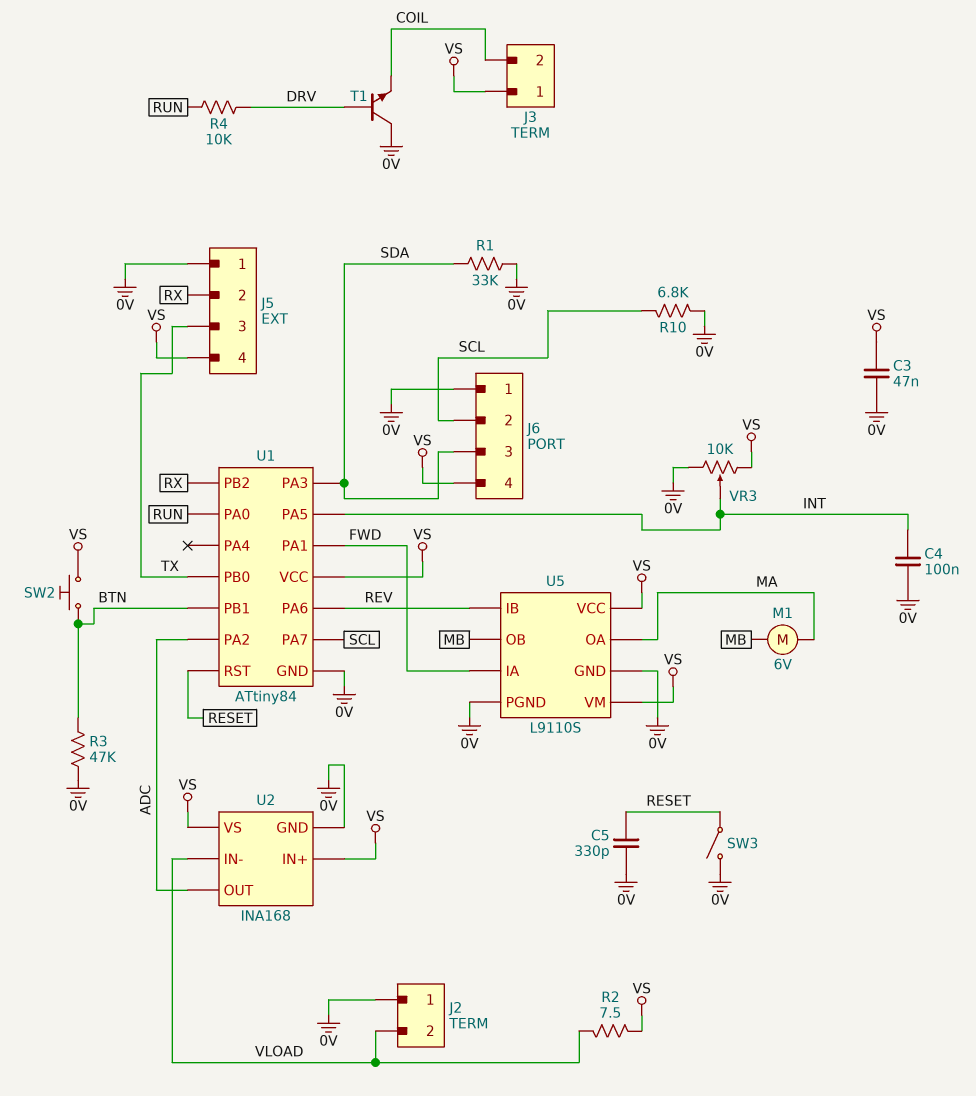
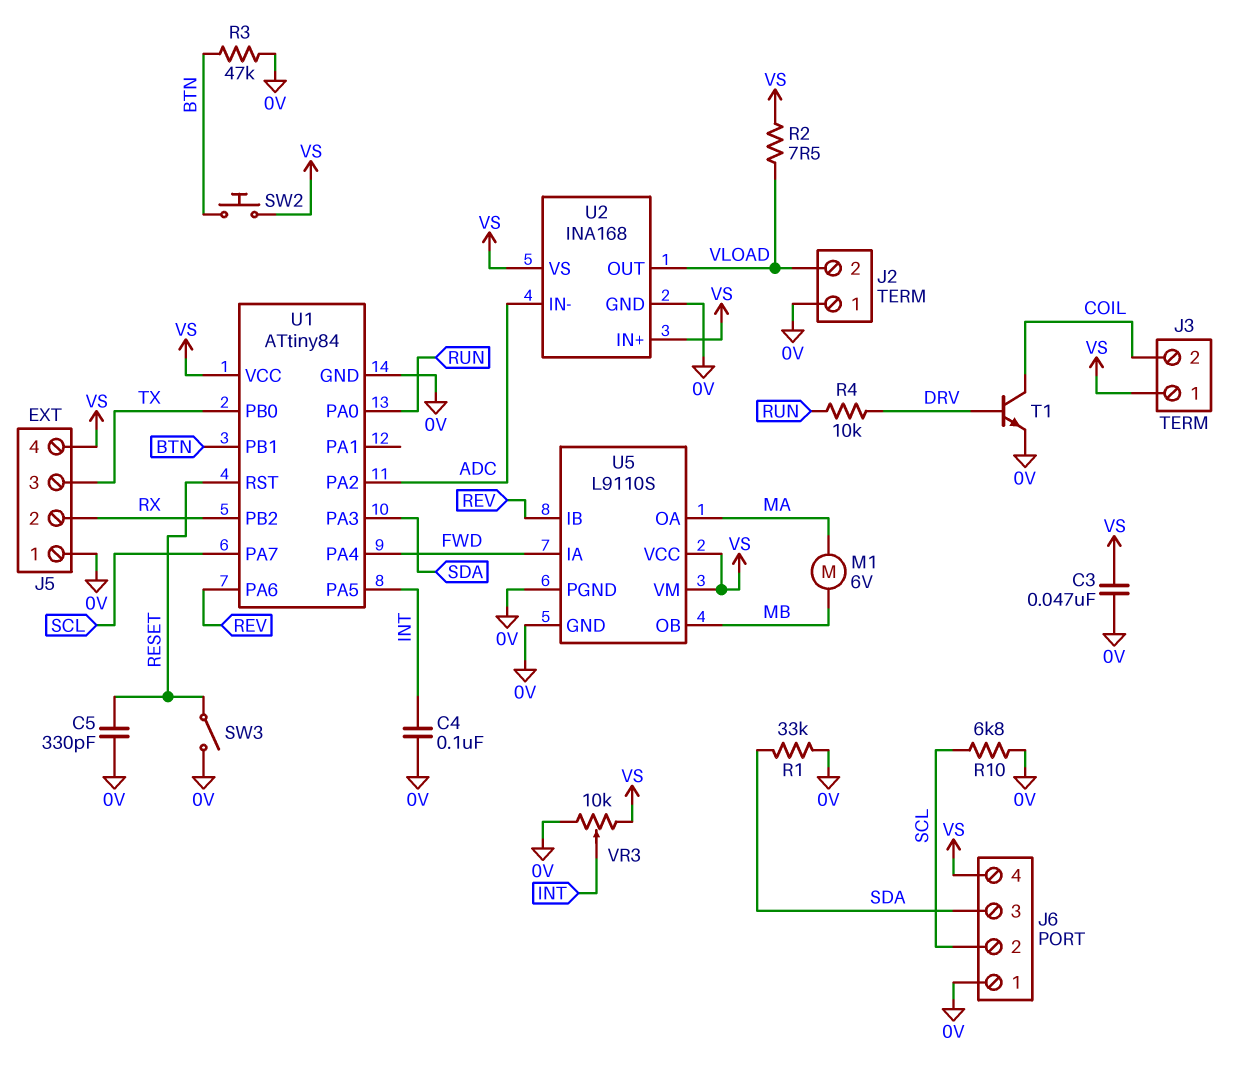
T1: NPN (B DRV, C 0V, E COIL) -> NPN (B DRV, C COIL, E 0V)
U1 pin PA1: FWD -> none
U1 pin PA4: none -> FWD
U2 pin IN-: VLOAD -> ADC
U2 pin OUT: ADC -> VLOAD

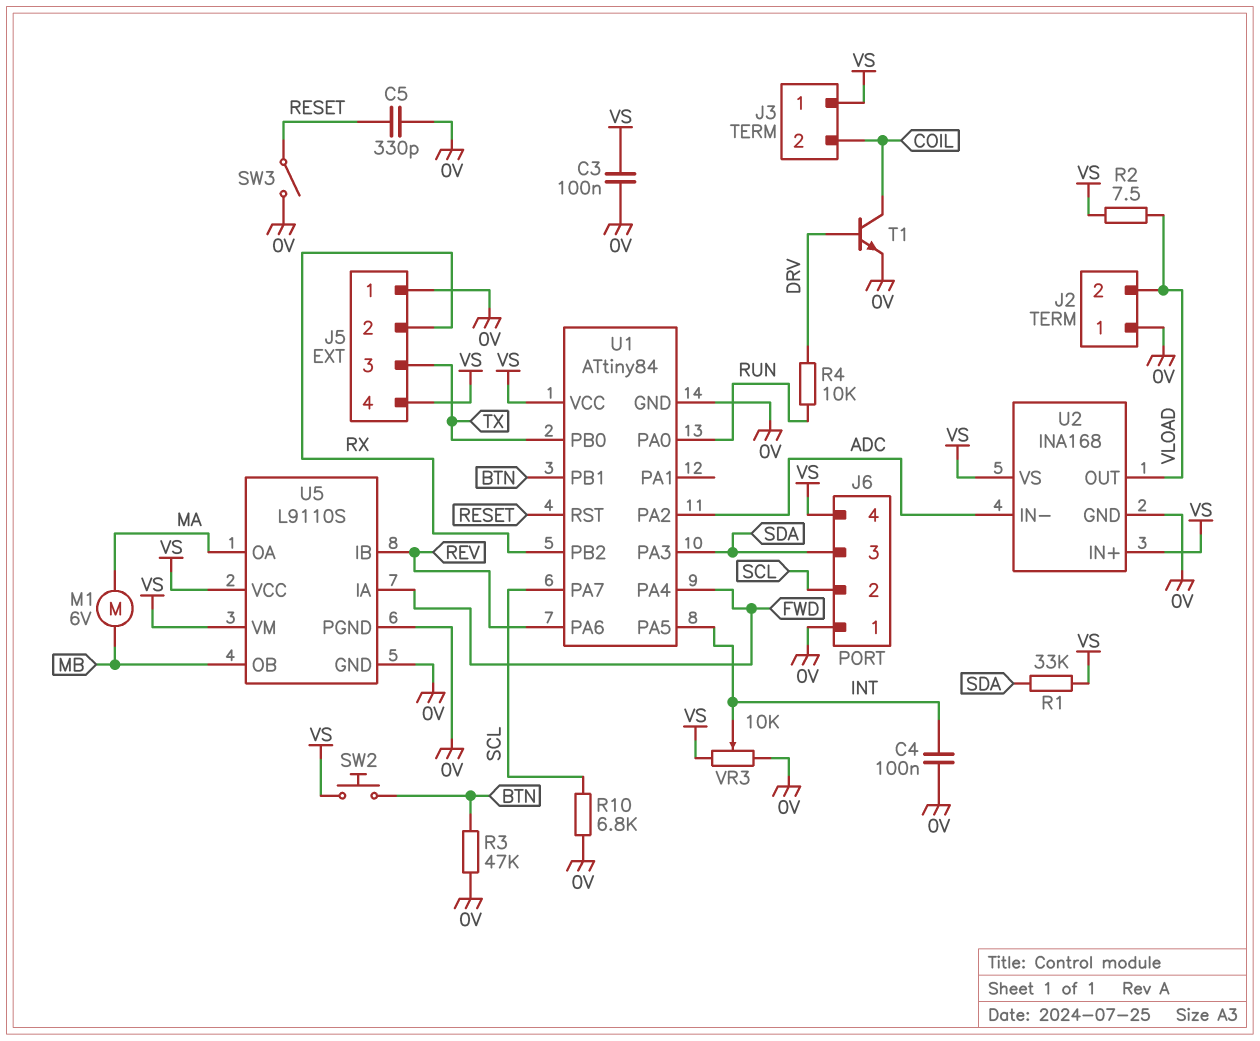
C3: 47nF (0V, VS) -> 100nF (0V, VS)
R1: 33k (0V, SDA) -> 33k (SDA, VS)

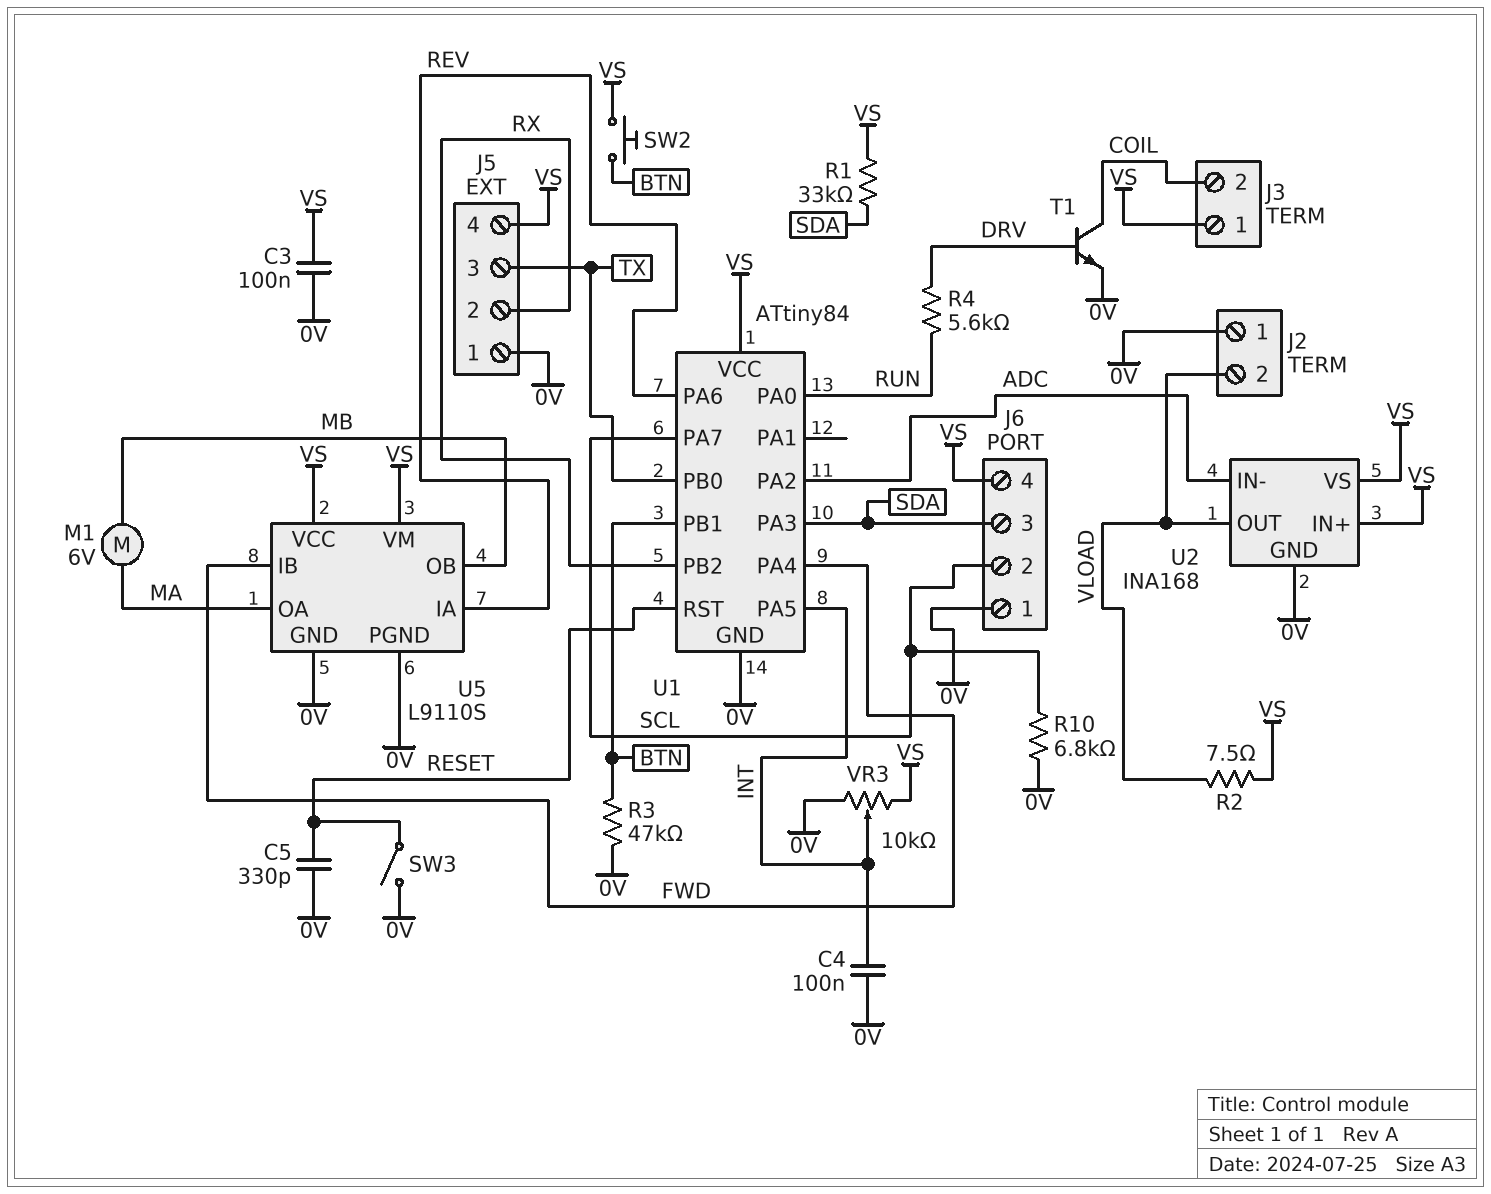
R4: 10k (DRV, RUN) -> 5.6k (DRV, RUN)
U5 pin IA: FWD -> REV
U5 pin IB: REV -> FWD

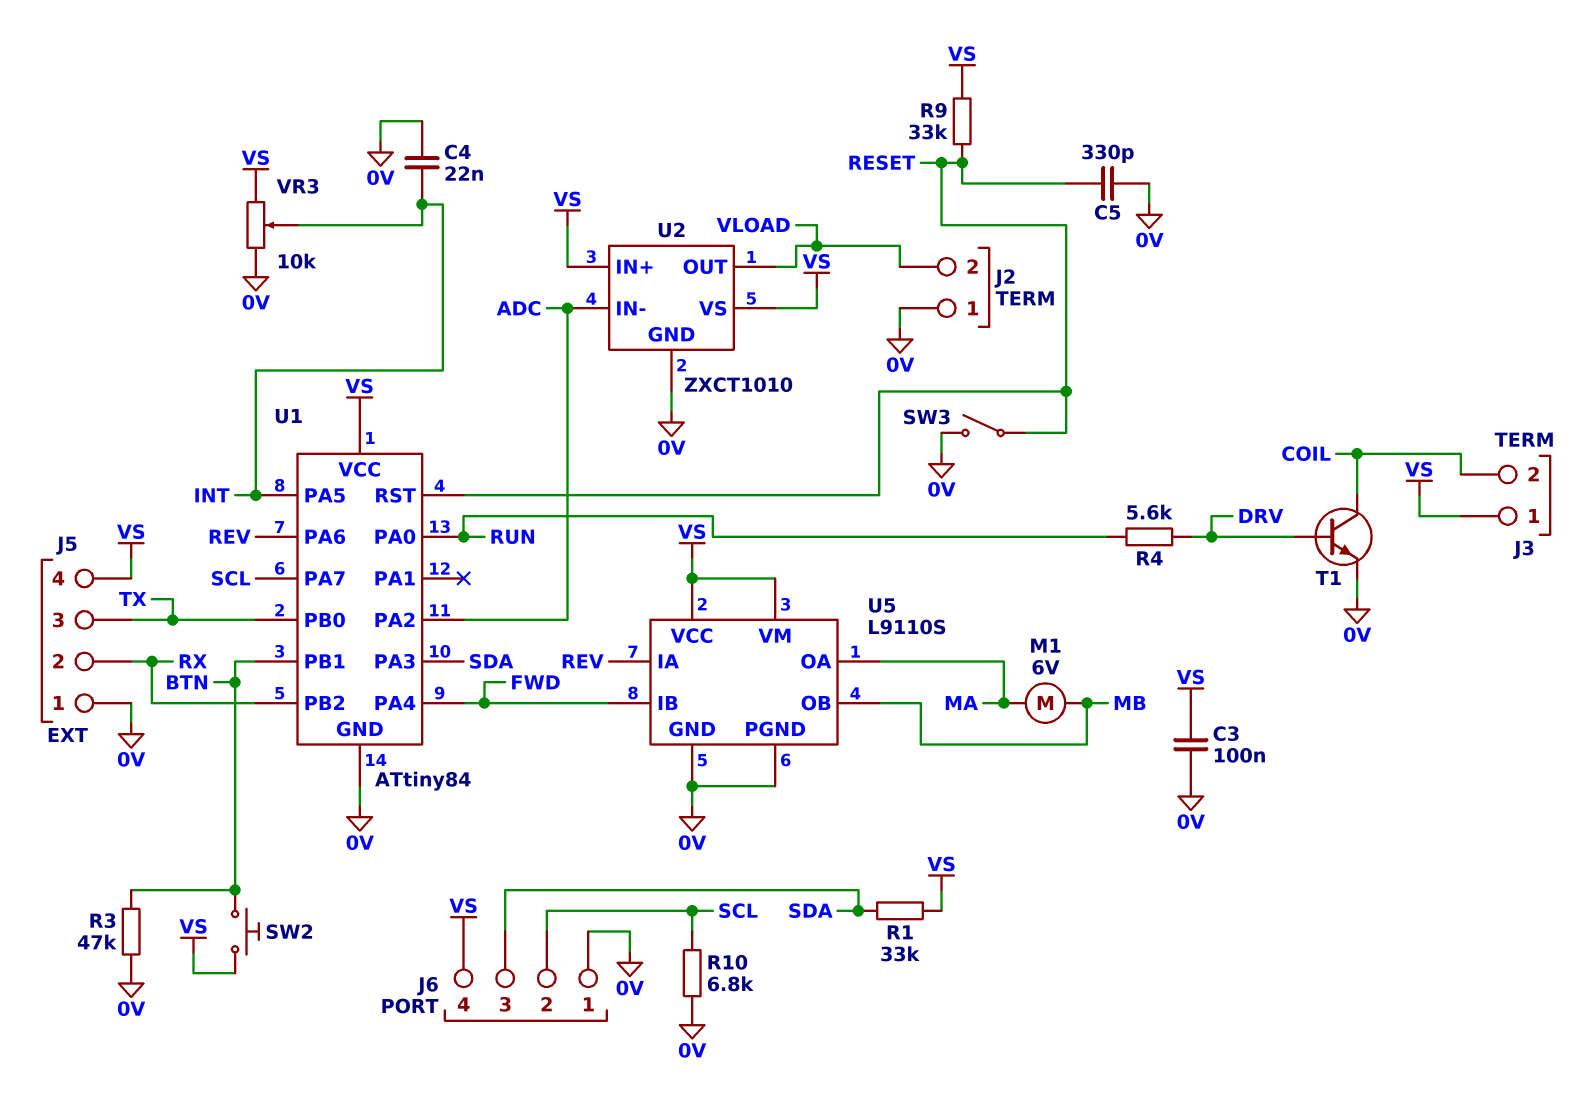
C4: 100nF (0V, INT) -> 22nF (0V, INT)
R2: 7.5 (VLOAD, VS) -> none
R9: none -> 33k (RESET, VS)
U2: INA168 -> ZXCT1010

